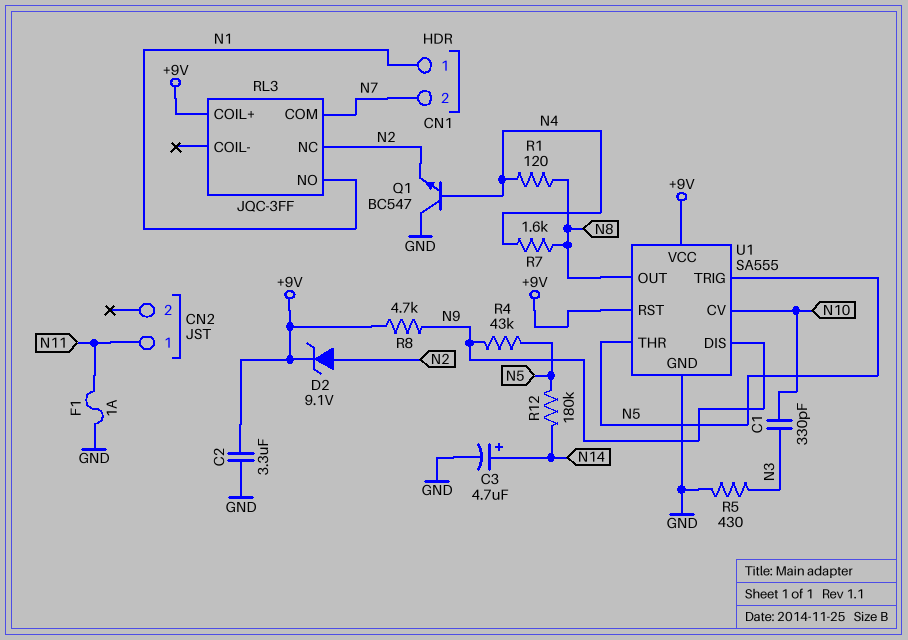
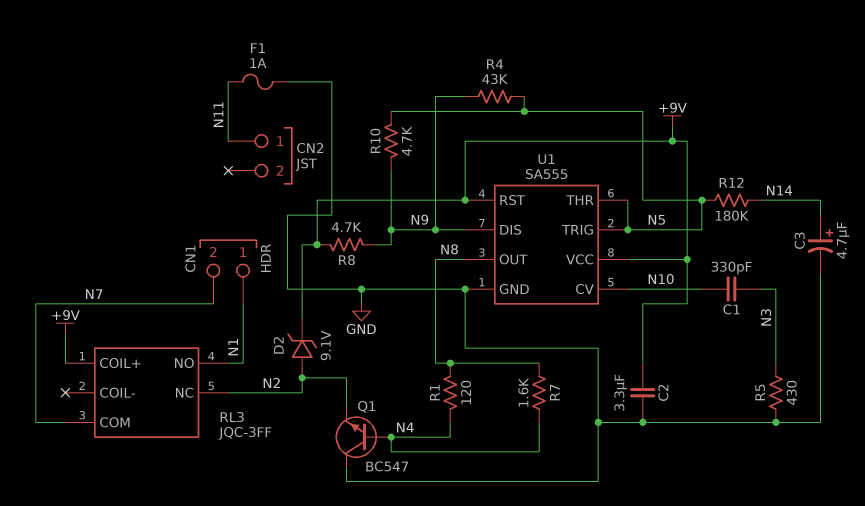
R10: none -> 4.7k (N5, N9)

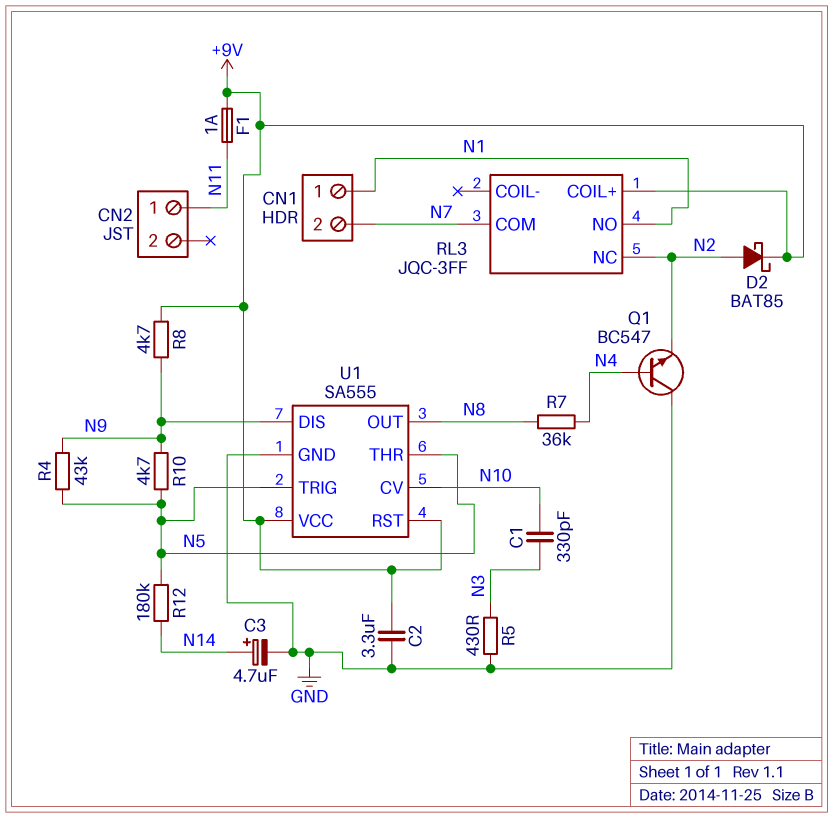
D2: zener 9.1V (A N2, K +9V) -> schottky BAT85 (A N2, K +9V)
F1: 1A (GND, N11) -> 1A (+9V, N11)
R1: 120 (N4, N8) -> none
R7: 1.6k (N4, N8) -> 36k (N4, N8)

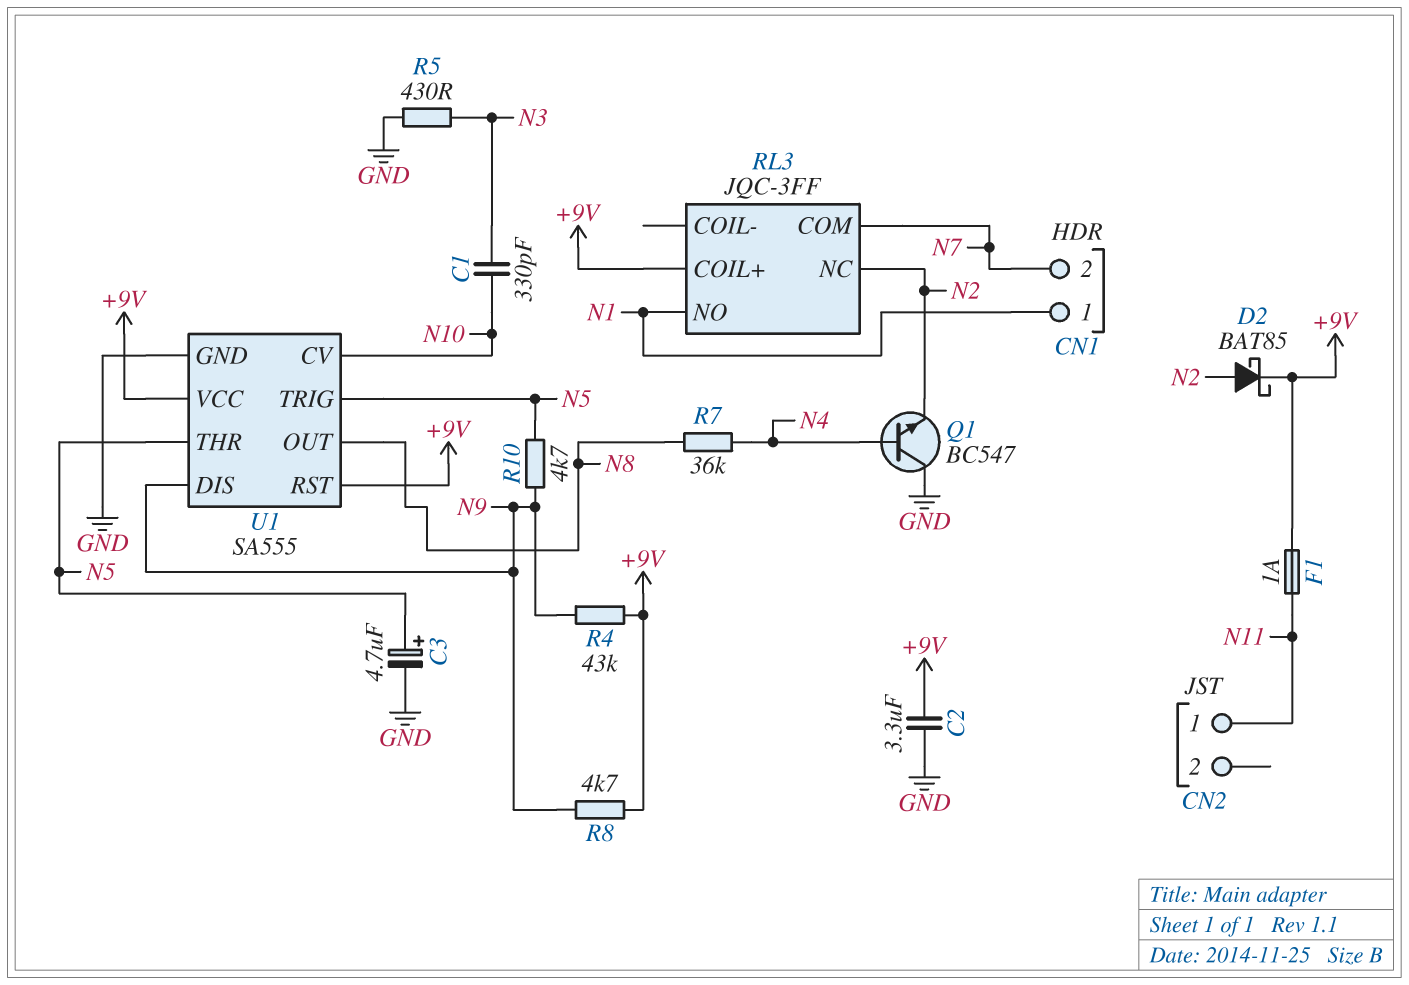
C3: 4.7uF (plus N14, minus GND) -> 4.7uF (plus N5, minus GND)
R4: 43k (N5, N9) -> 43k (+9V, N9)
R12: 180k (N5, N14) -> none

